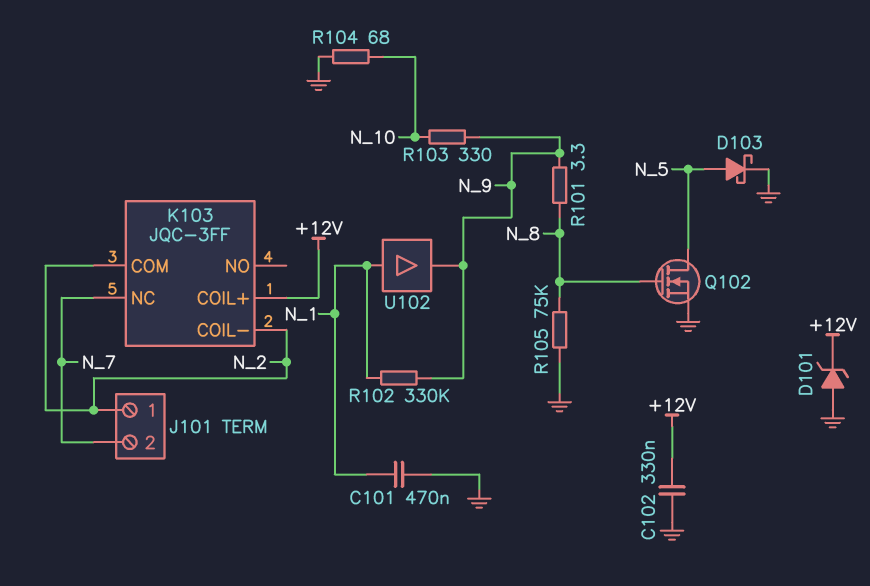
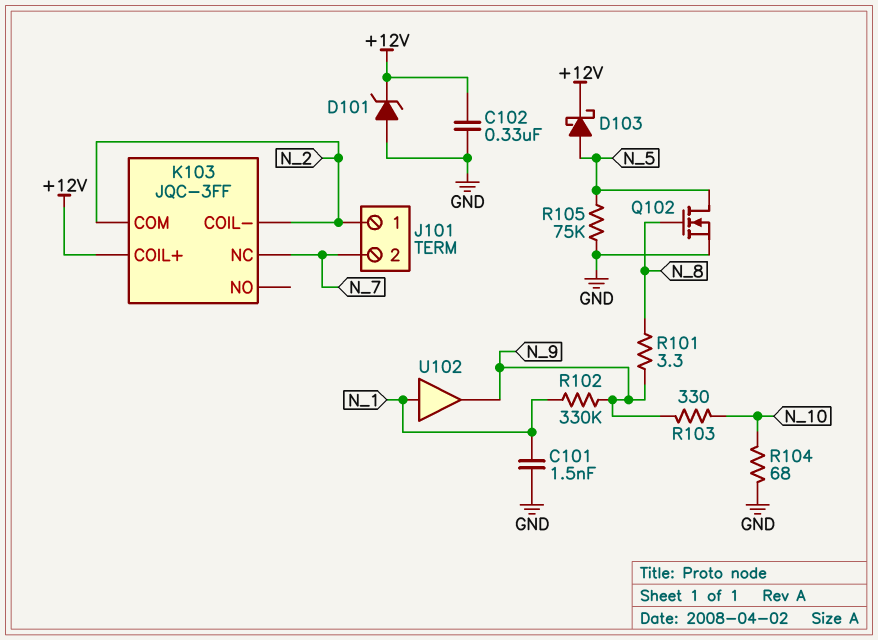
C101: 470nF (GND, N_1) -> 1.5nF (GND, N_1)
D103: schottky (A N_5, K GND) -> schottky (A N_5, K +12V)
R105: 75k (GND, N_8) -> 75k (GND, N_5)

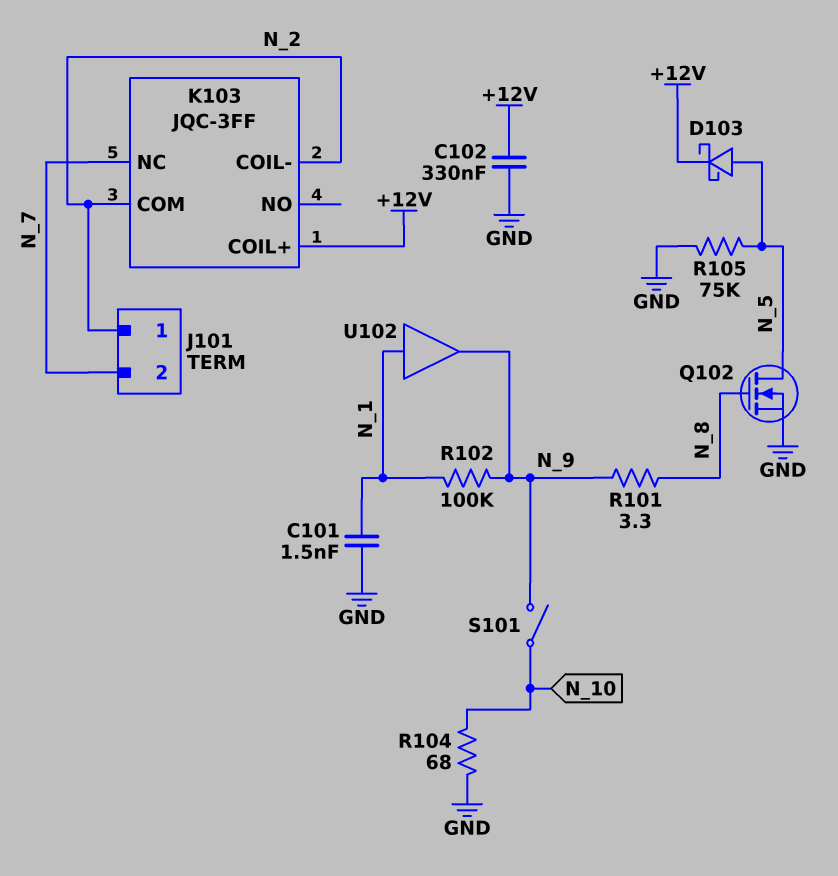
D101: zener (A GND, K +12V) -> none
R102: 330k (N_1, N_9) -> 100k (N_1, N_9)
R103: 330 (N_9, N_10) -> none
S101: none -> switch (N_9, N_10)

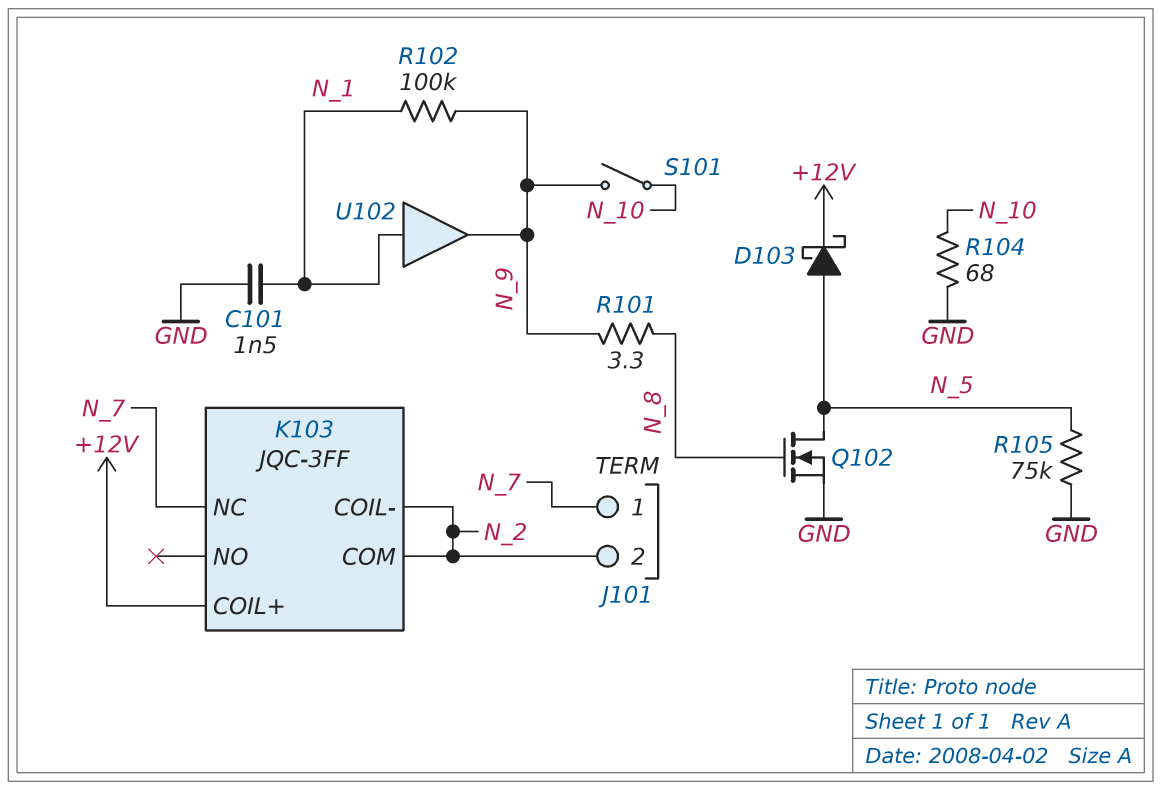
C102: 330nF (+12V, GND) -> none
J101 pin 1: N_2 -> N_7
J101 pin 2: N_7 -> N_2

